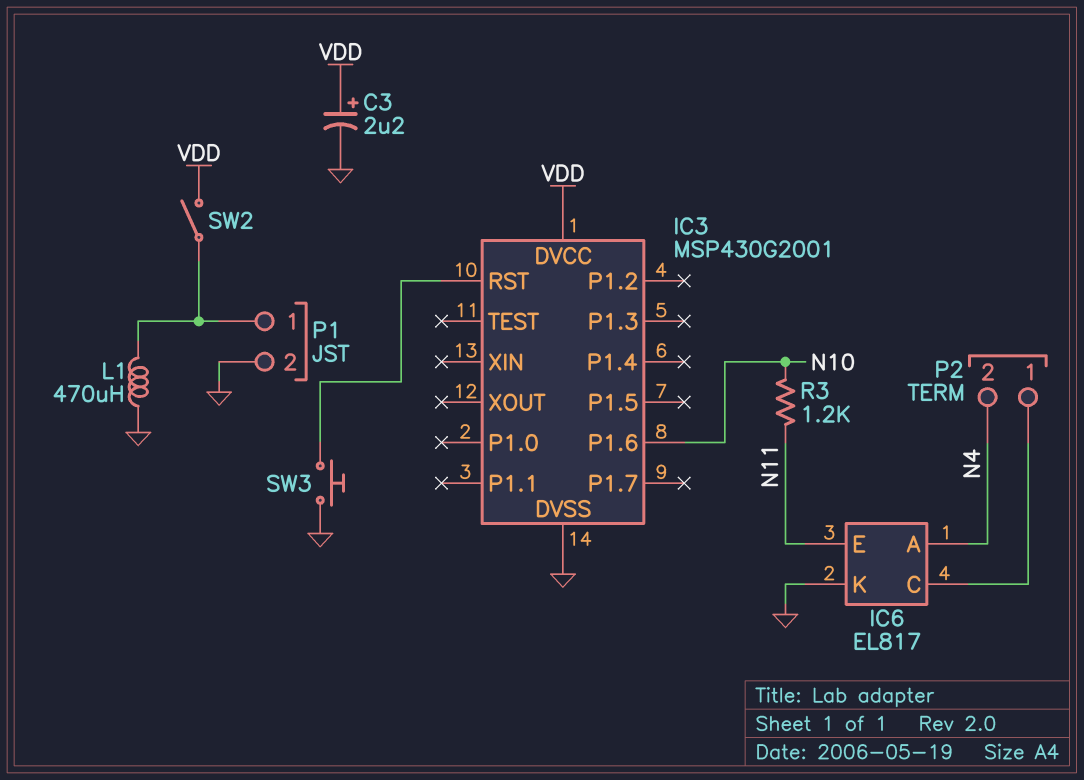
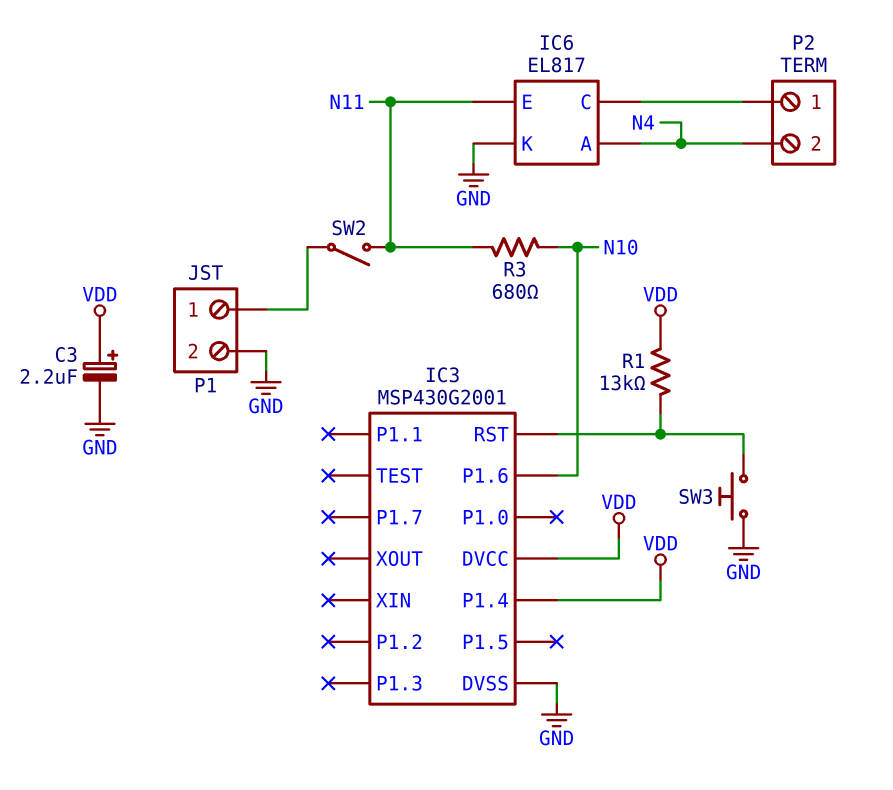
IC3 pin P1.4: none -> VDD
L1: 470uH (GND, P1/1) -> none
R1: none -> 13k (IC3/RST, VDD)
R3: 1.2k (N10, N11) -> 680 (N10, N11)
SW2: switch (P1/1, VDD) -> switch (N11, P1/1)

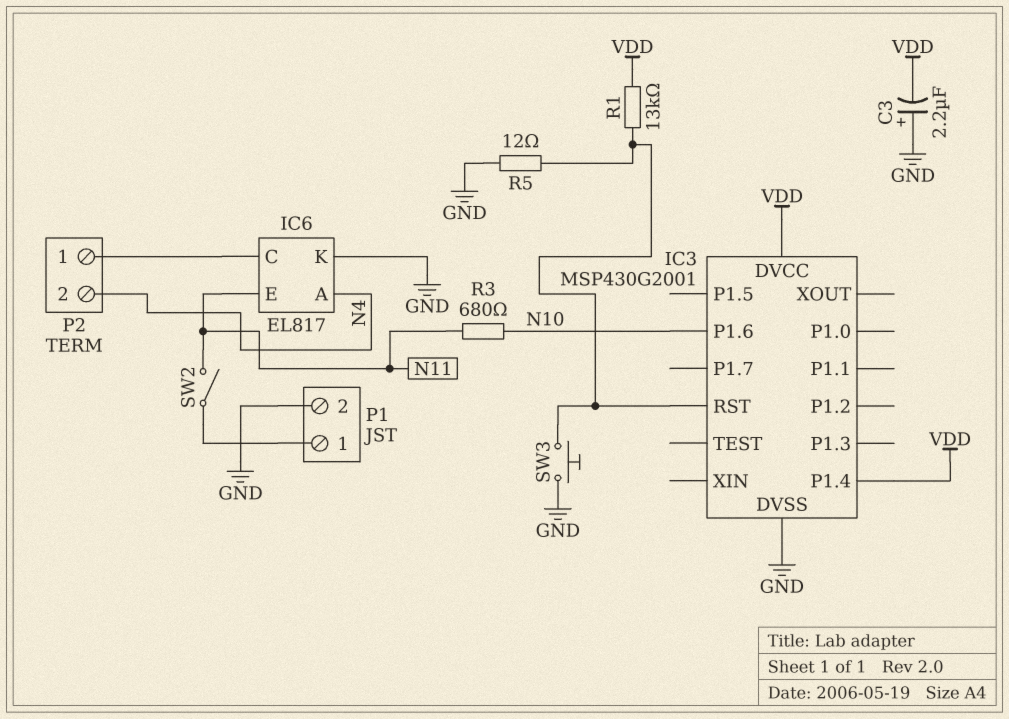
C3: 2.2uF (plus VDD, minus GND) -> 2.2uF (plus GND, minus VDD)
R5: none -> 12 (GND, IC3/RST)

